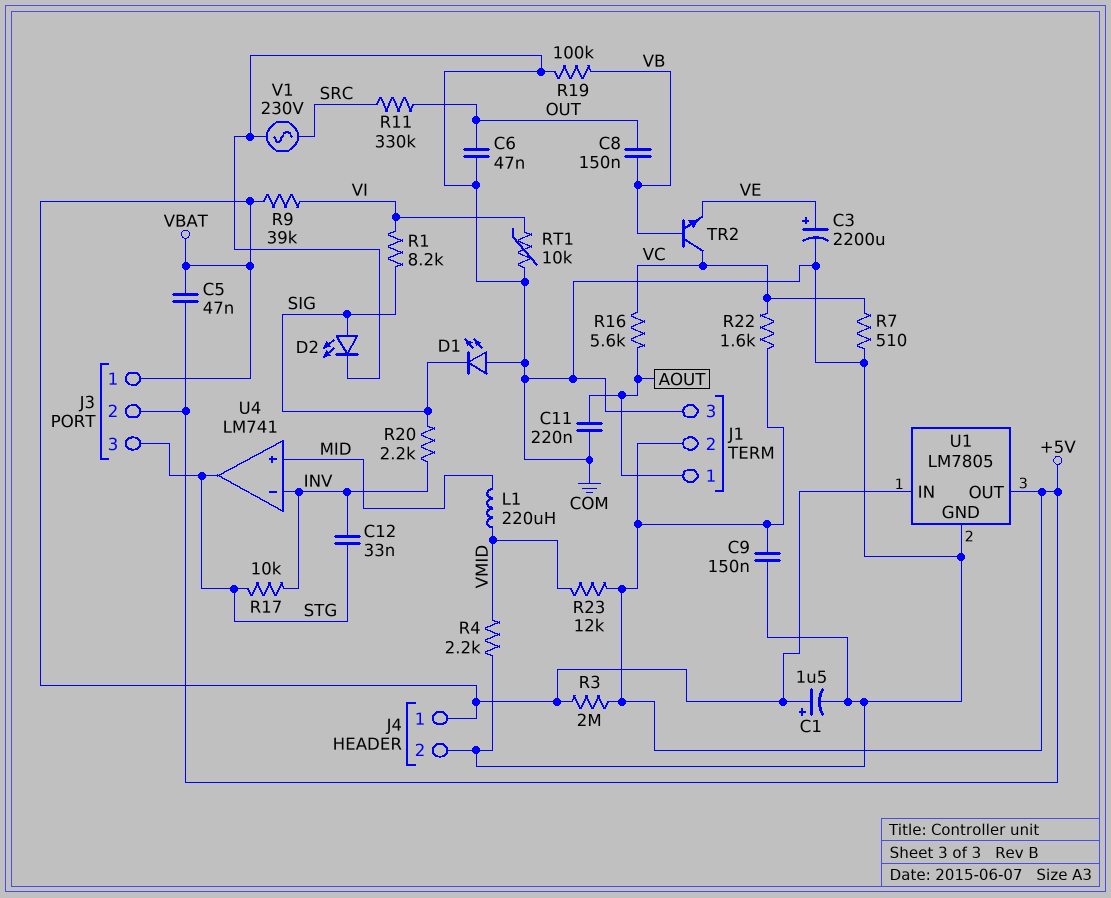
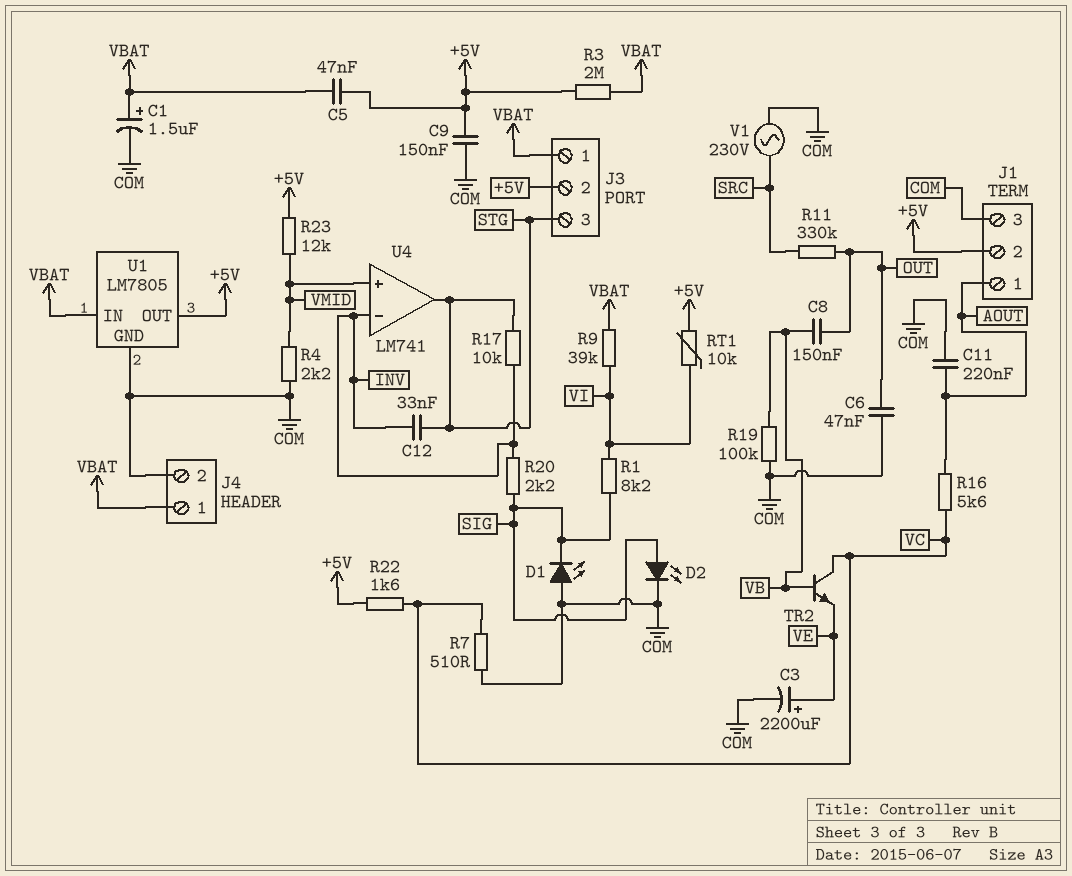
L1: 220uH (MID, VMID) -> none
RT1: 10k (COM, VI) -> 10k (+5V, VI)
U4 pin in+: MID -> VMID

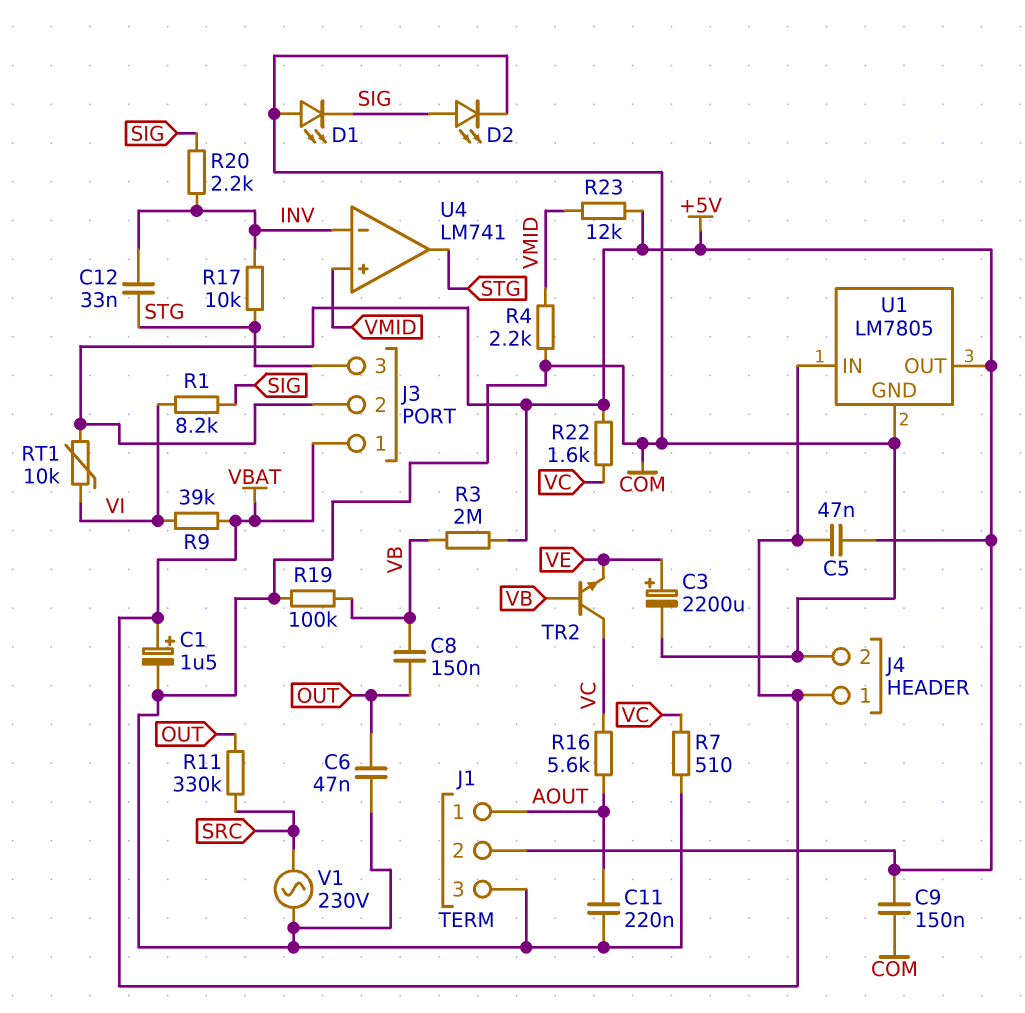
R3: 2M (+5V, VBAT) -> 2M (+5V, VB)

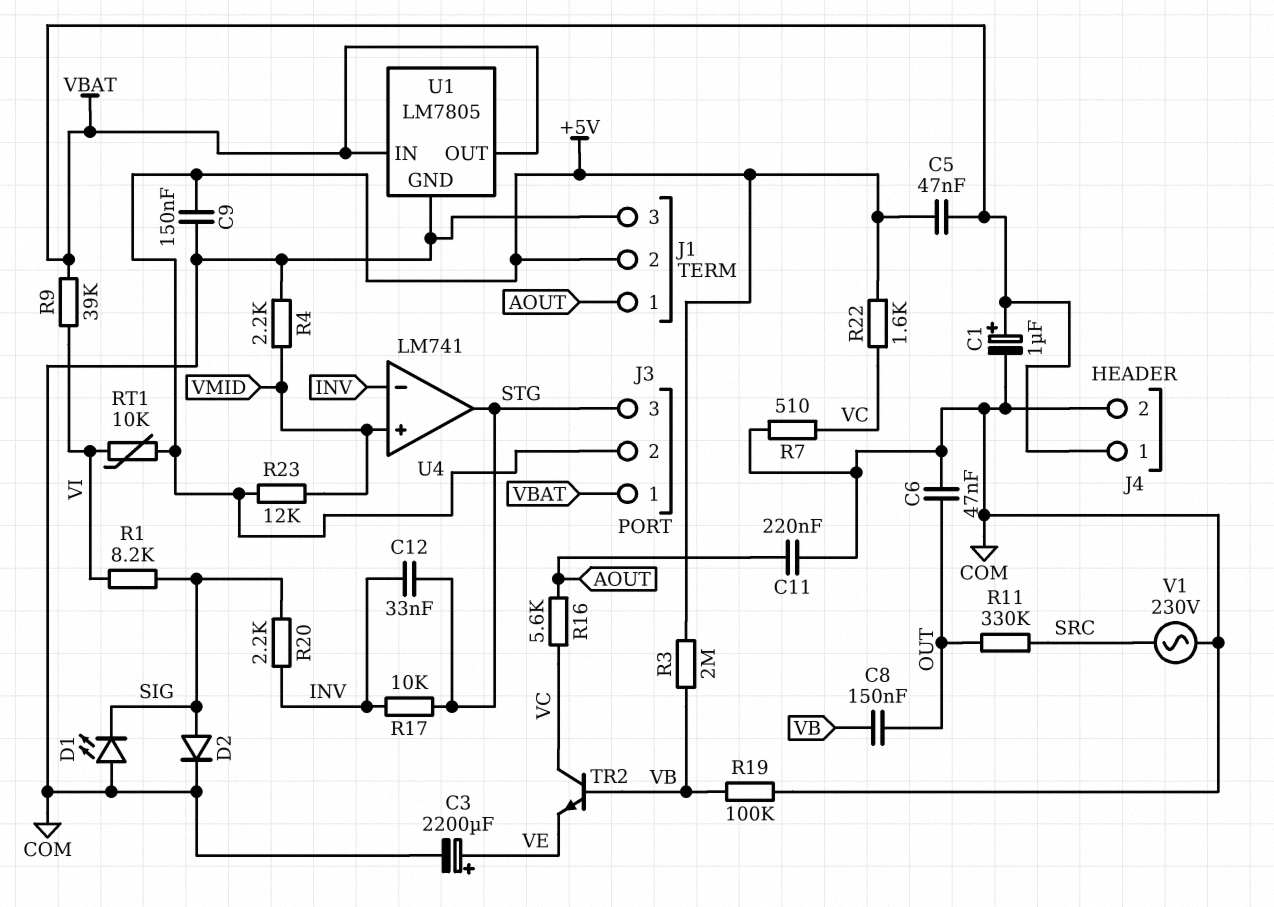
C1: 1.5uF (plus VBAT, minus COM) -> 1uF (plus VBAT, minus COM)
D2: LED (A SIG, K COM) -> diode (A SIG, K COM)
U1 pin OUT: +5V -> VBAT

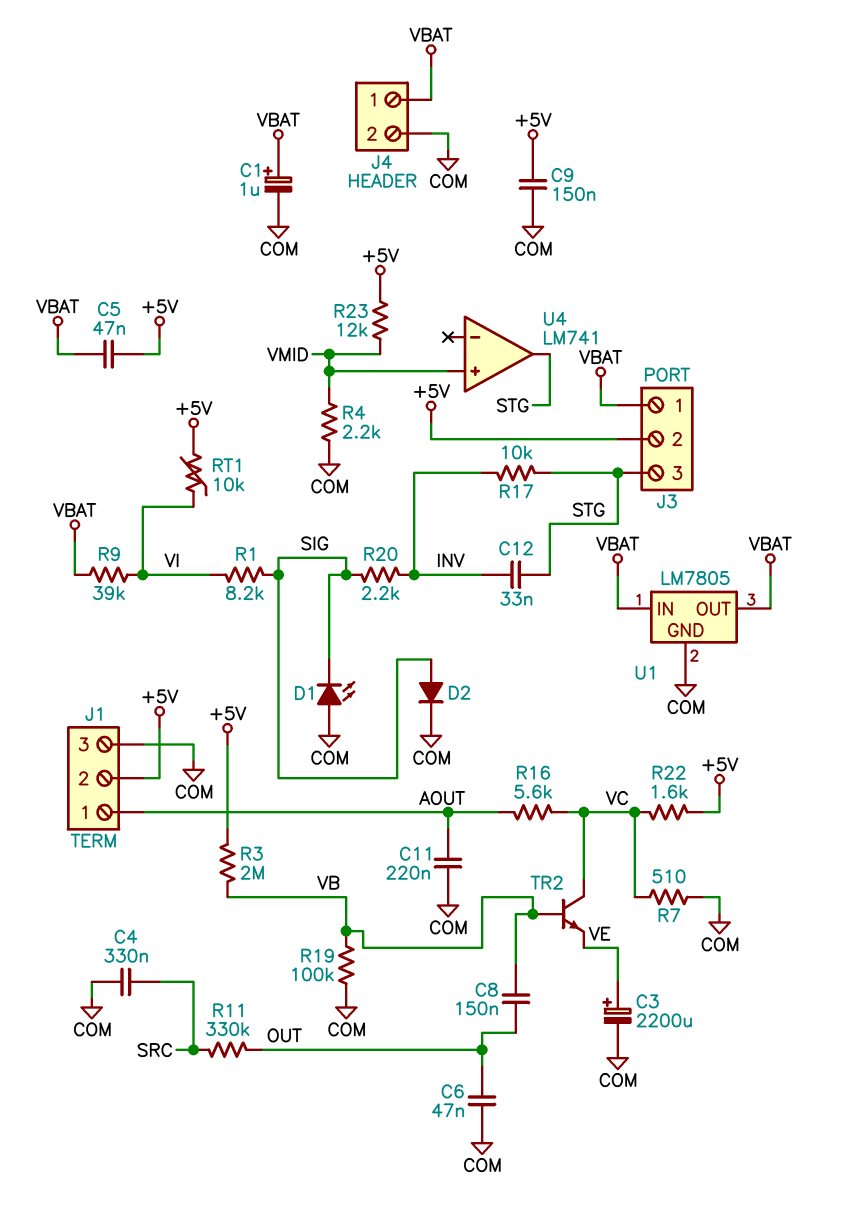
C4: none -> 330nF (COM, SRC)
U4 pin in-: INV -> none
V1: AC 230V (COM, SRC) -> none

